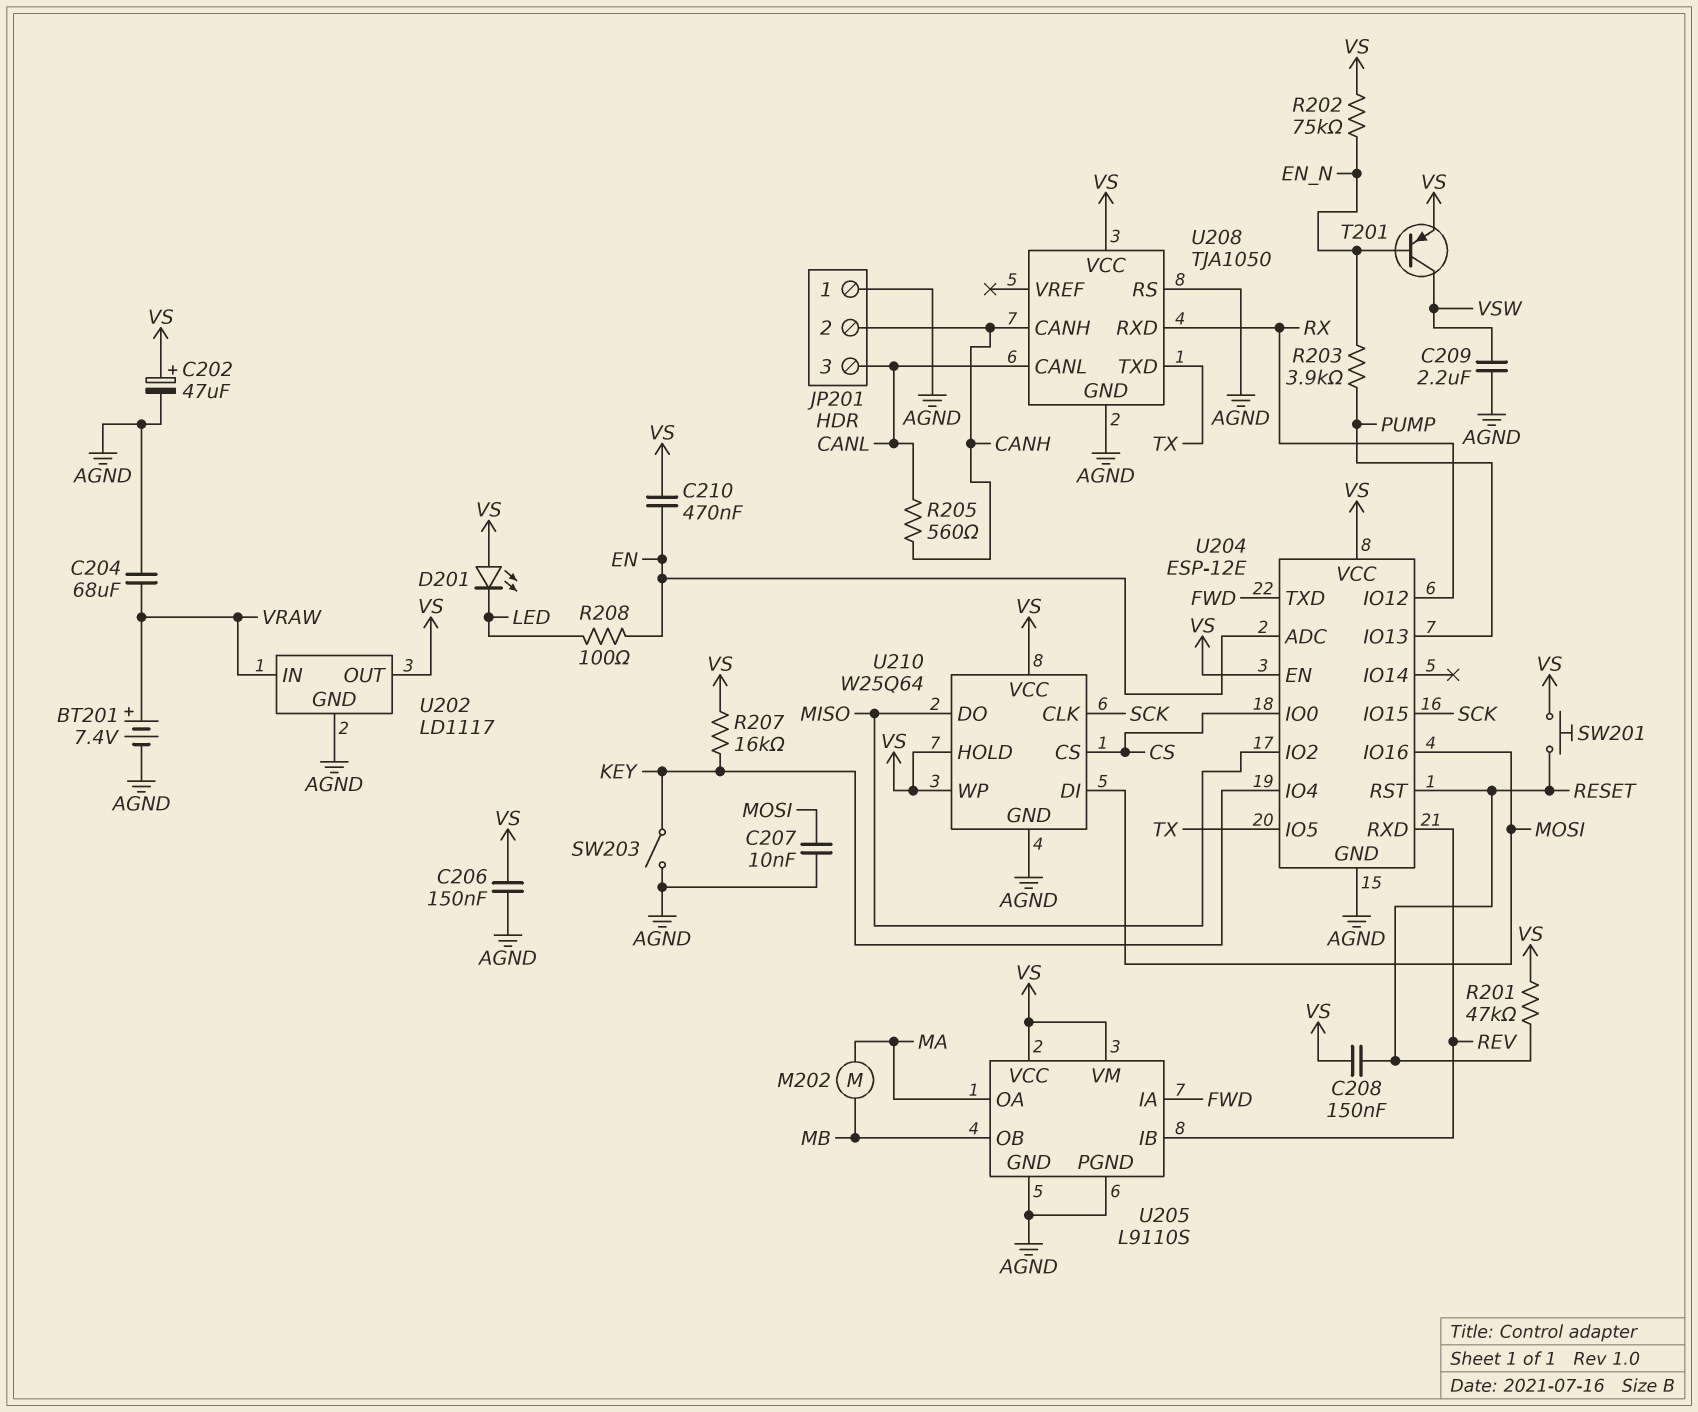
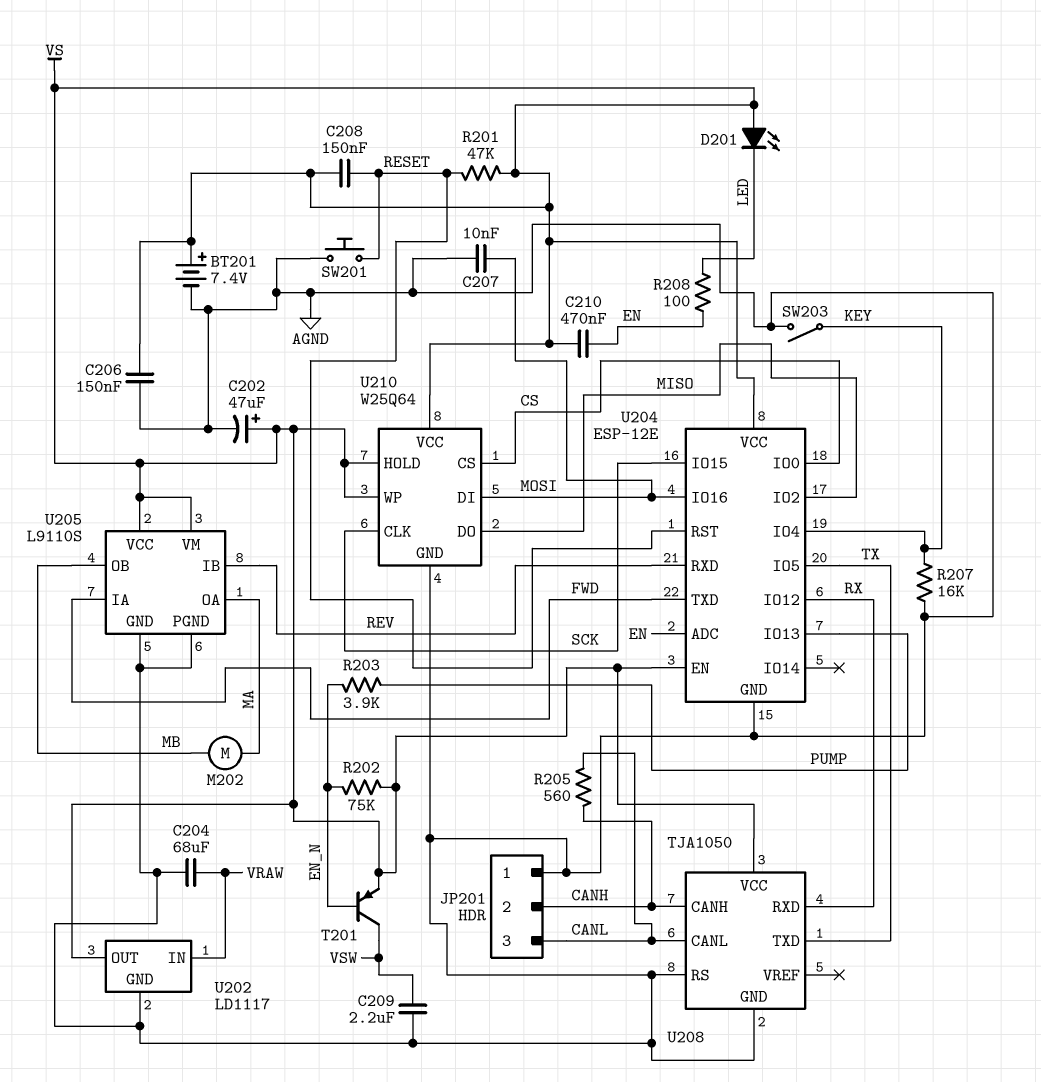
BT201: 7.4V (plus VRAW, minus AGND) -> 7.4V (plus VS, minus AGND)
R207: 16k (KEY, VS) -> 16k (AGND, KEY)
SW201: button (RESET, VS) -> button (AGND, RESET)

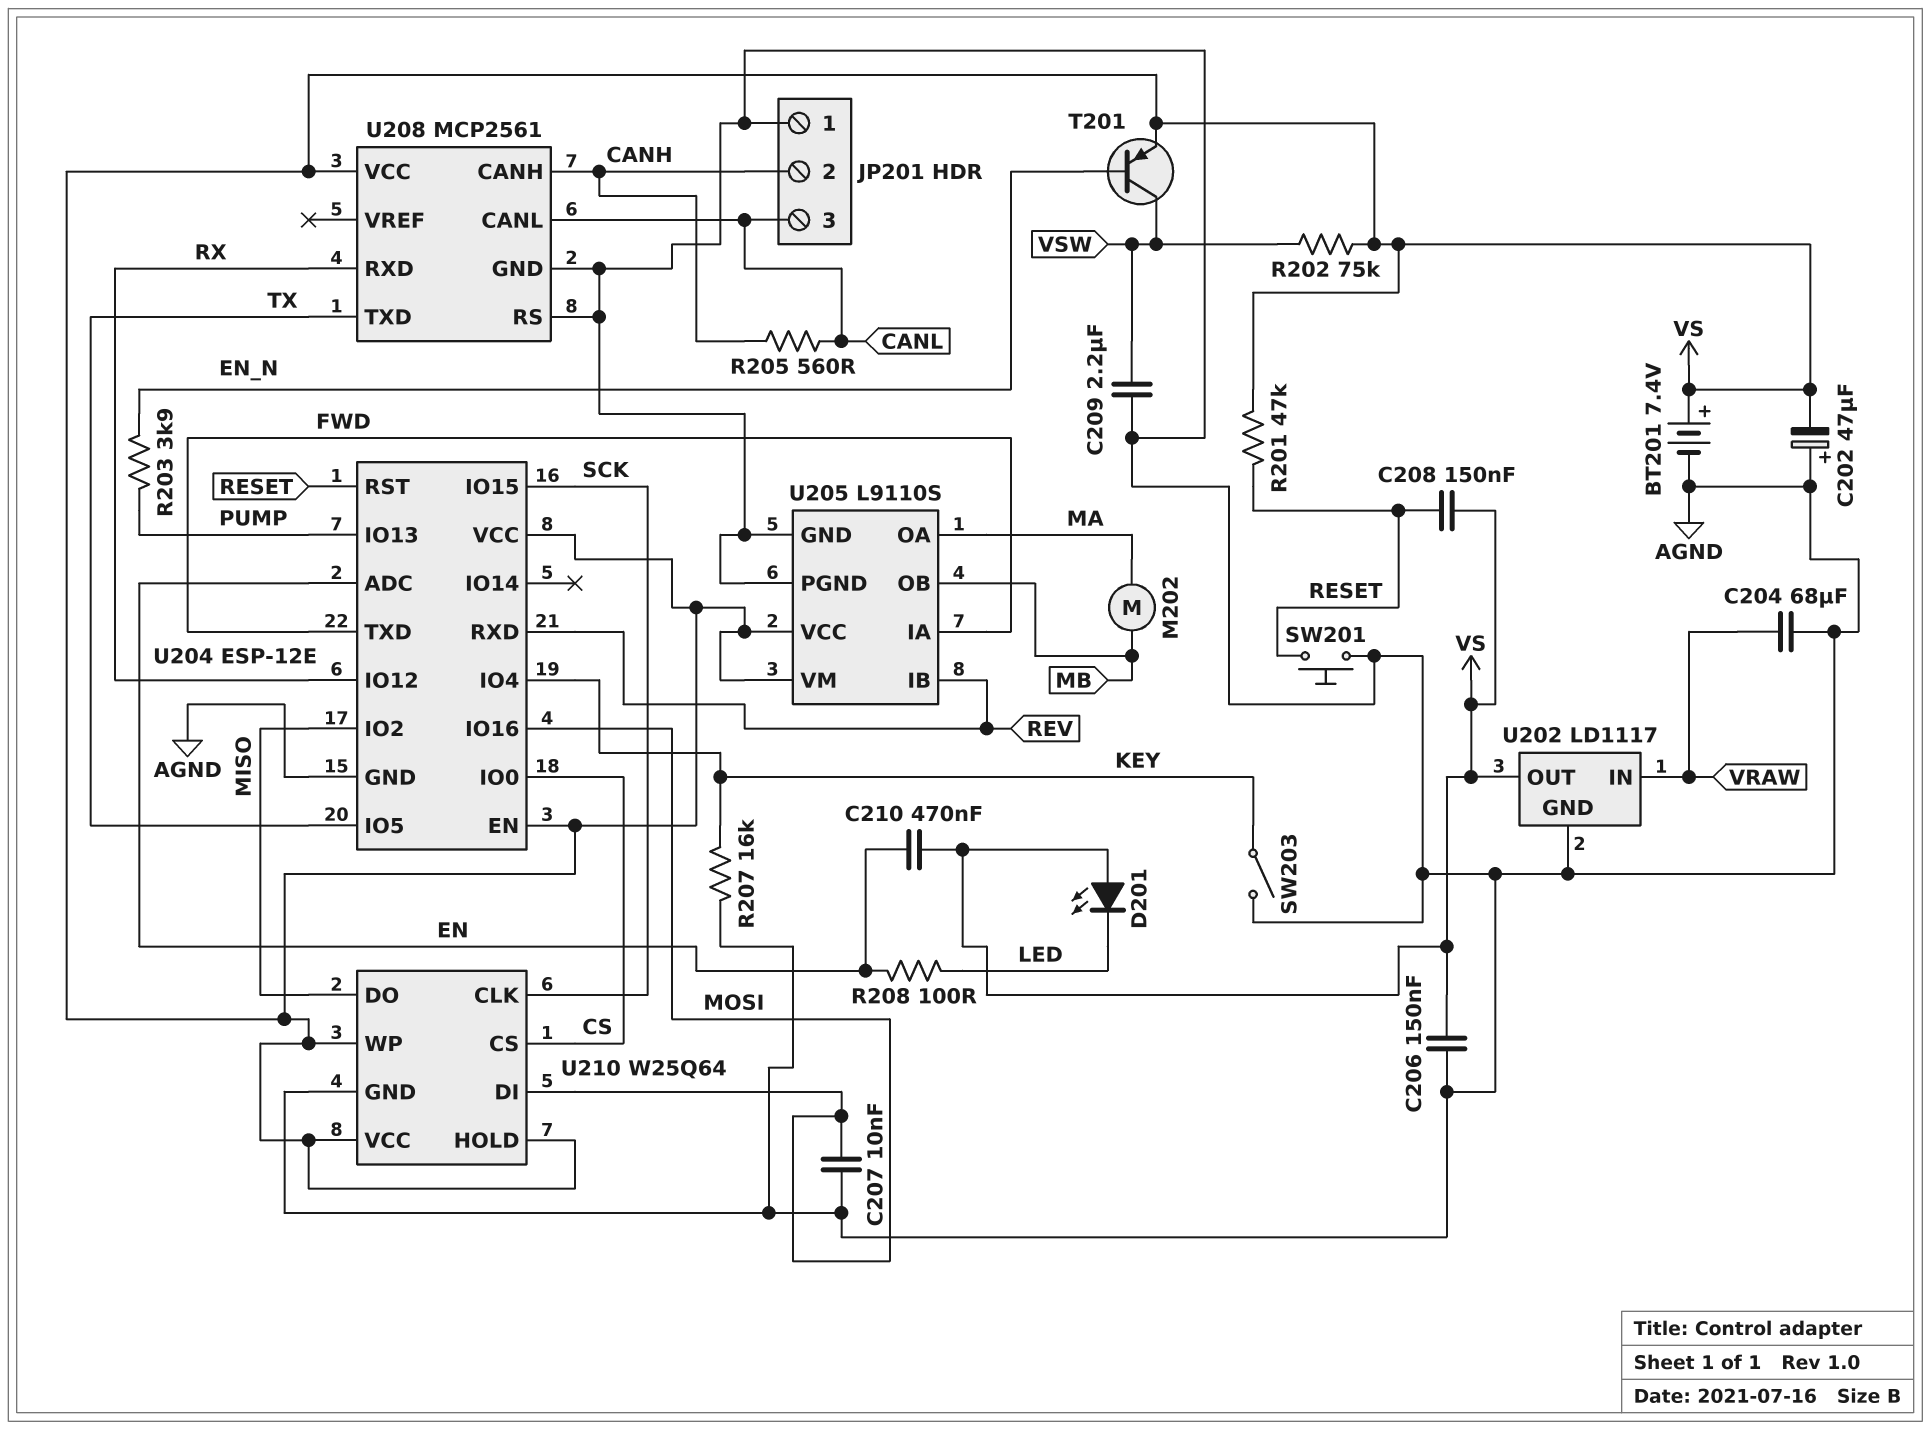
C202: 47uF (plus VS, minus AGND) -> 47uF (plus AGND, minus VS)
R202: 75k (EN_N, VS) -> 75k (VS, VSW)
U208: TJA1050 -> MCP2561

